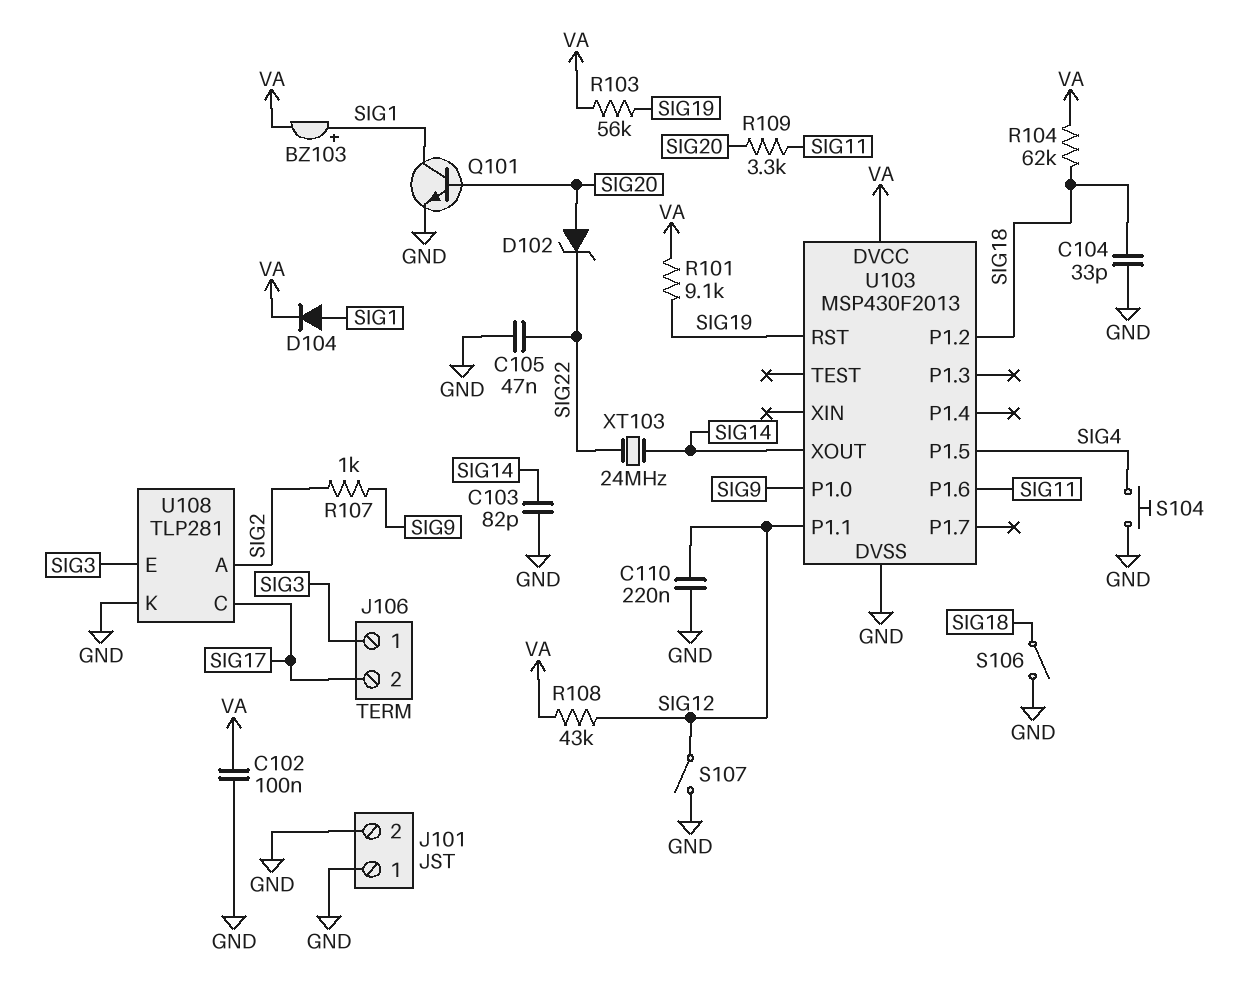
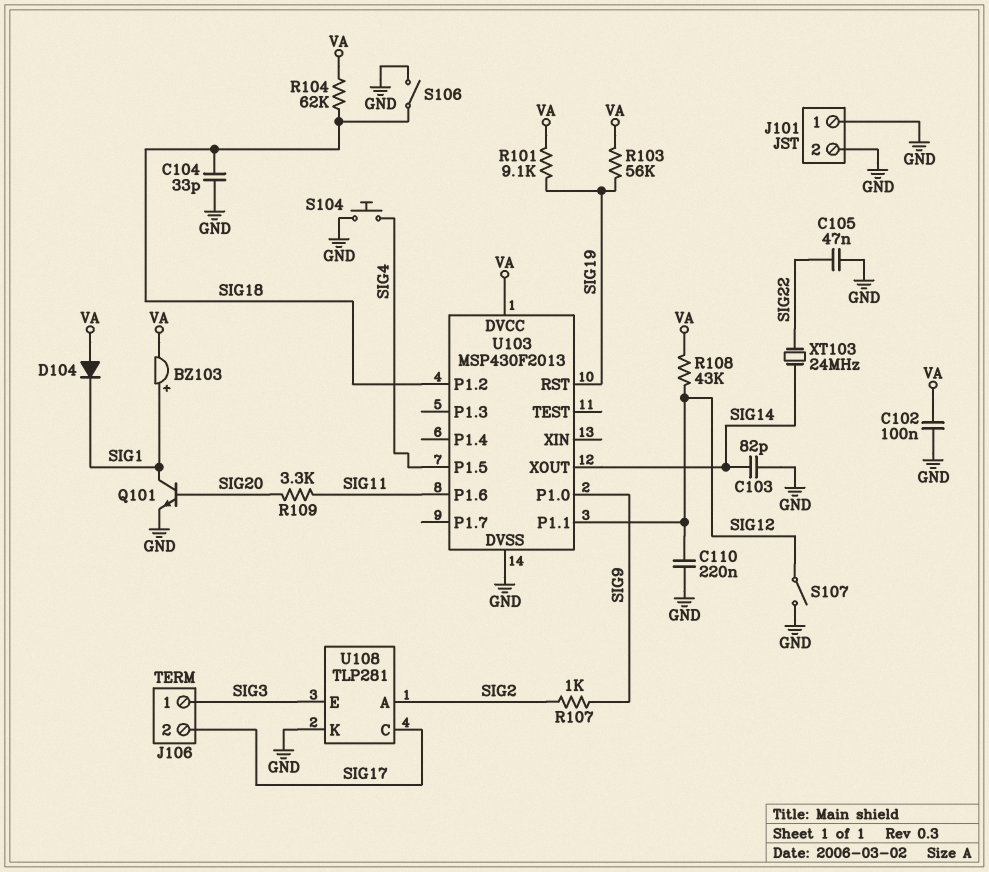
D102: zener (A SIG20, K SIG22) -> none
D104: diode (A SIG1, K VA) -> diode (A VA, K SIG1)

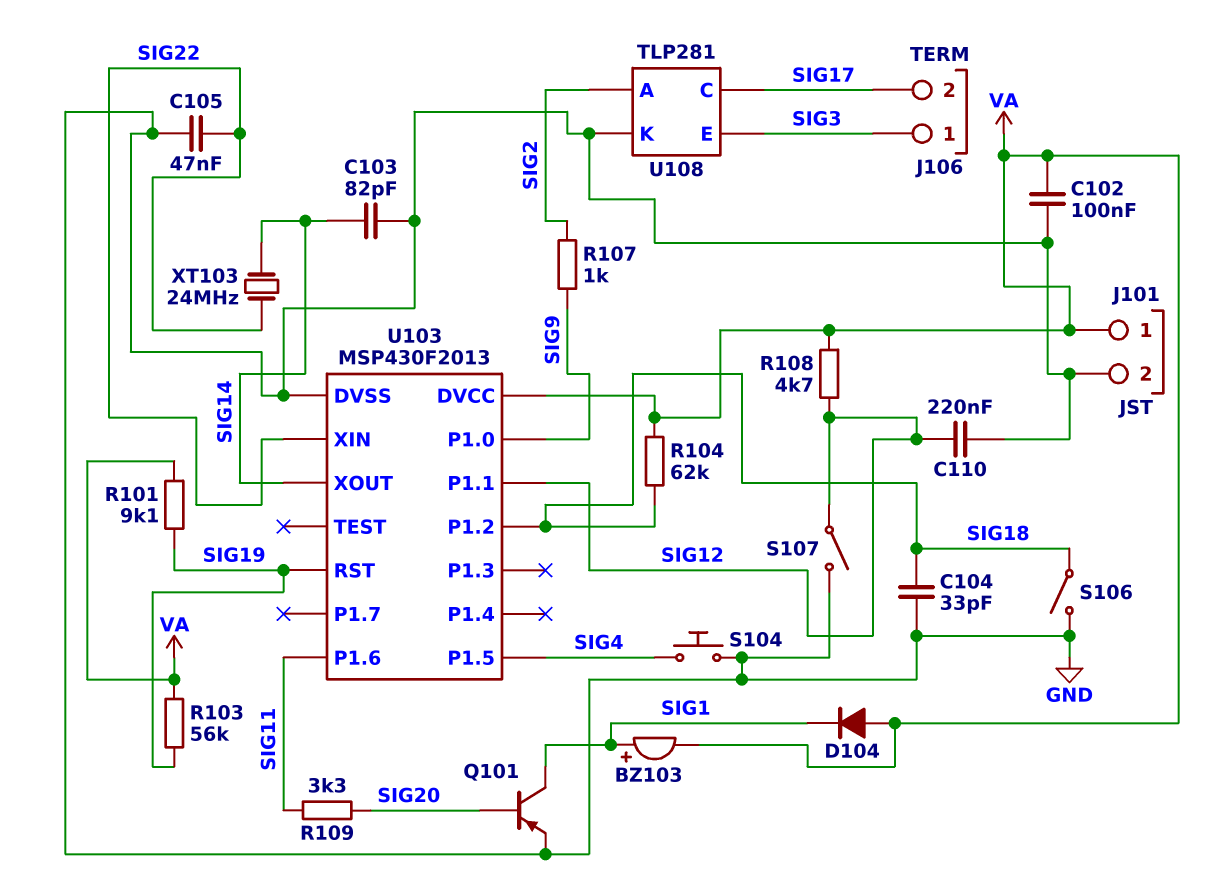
J101 pin 1: GND -> VA
Q101: NPN (B SIG20, C SIG1, E GND) -> PNP (B SIG20, C SIG1, E GND)
R108: 43k (SIG12, VA) -> 4.7k (SIG12, VA)
U103 pin XIN: none -> SIG22

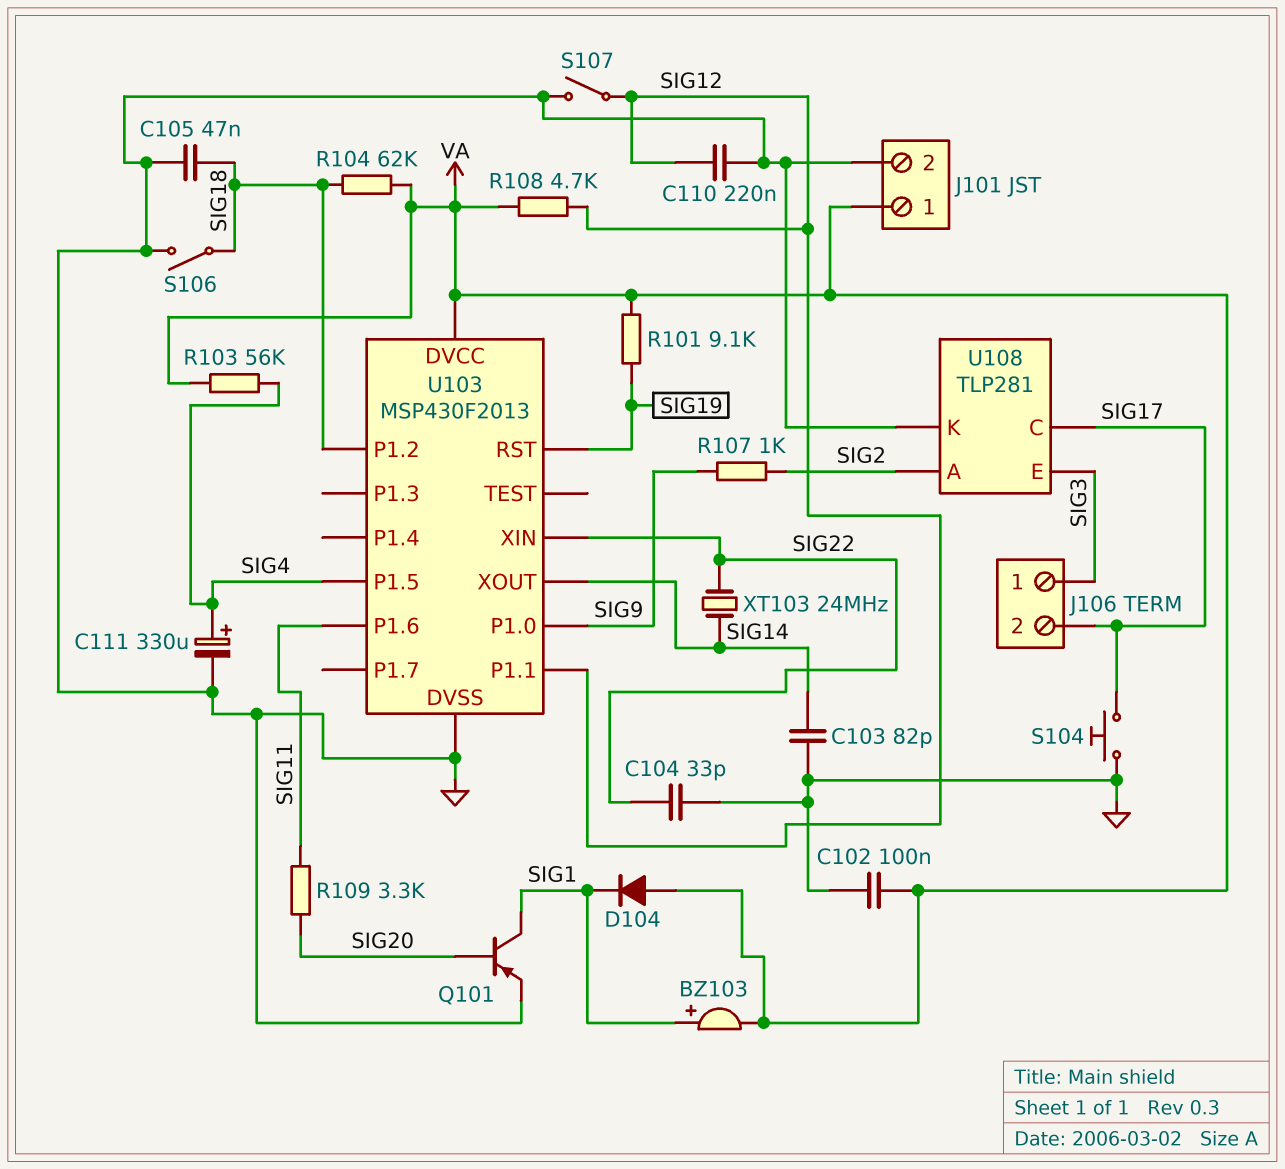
C104: 33pF (GND, SIG18) -> 33pF (GND, SIG22)
C105: 47nF (GND, SIG22) -> 47nF (GND, SIG18)
C111: none -> 330uF (plus SIG4, minus GND)
R103: 56k (SIG19, VA) -> 56k (SIG4, VA)
S104: button (GND, SIG4) -> button (GND, SIG17)

